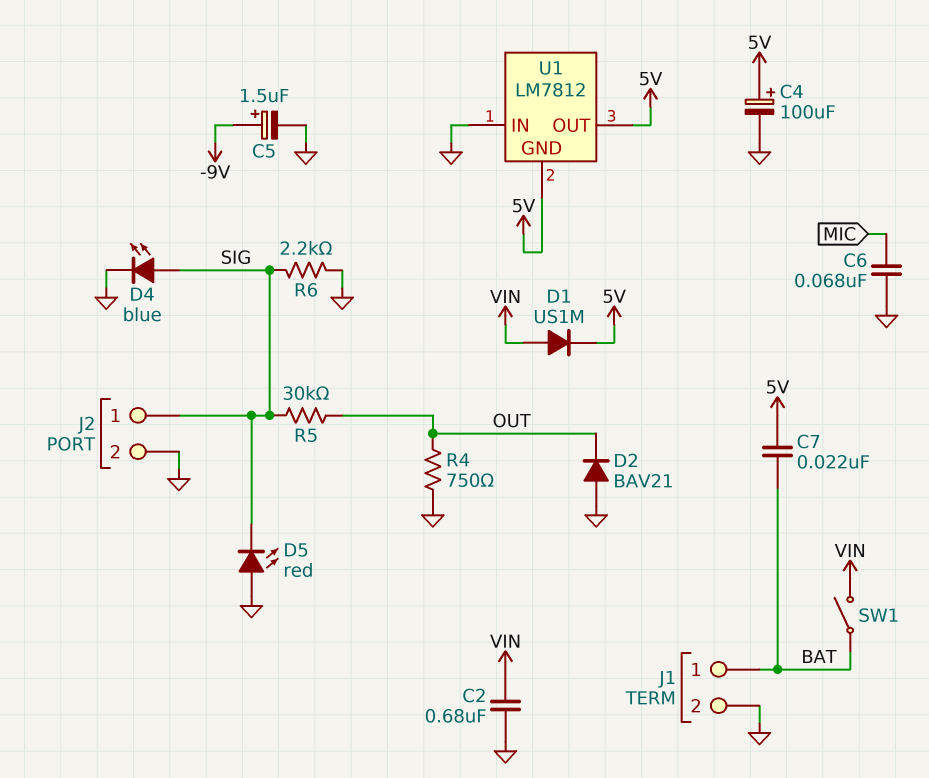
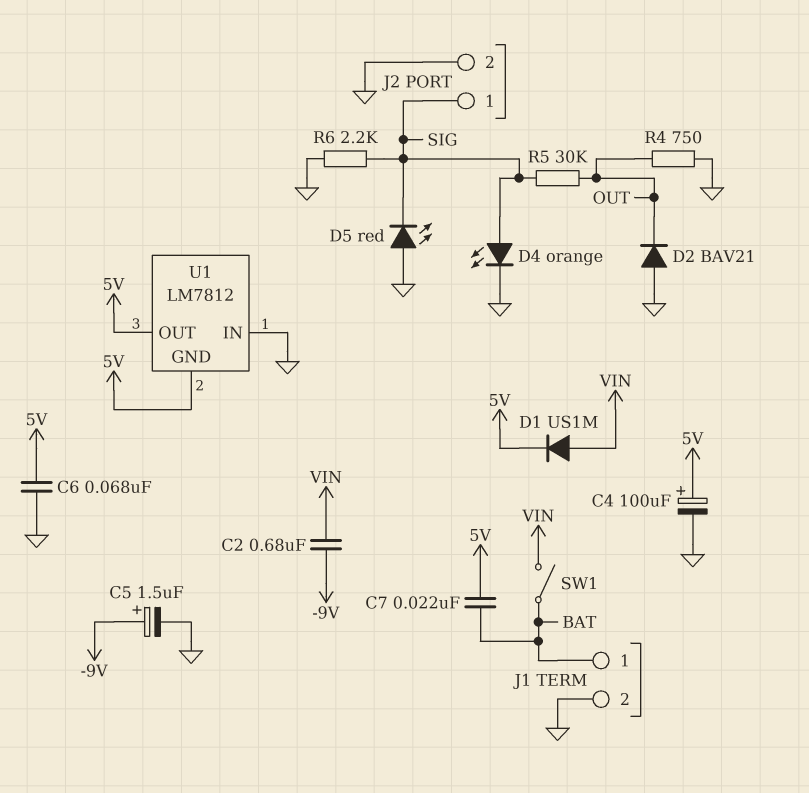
C2: 680nF (GND, VIN) -> 680nF (-9V, VIN)
C6: 68nF (GND, MIC) -> 68nF (5V, GND)
D4: LED blue (A SIG, K GND) -> LED orange (A SIG, K GND)

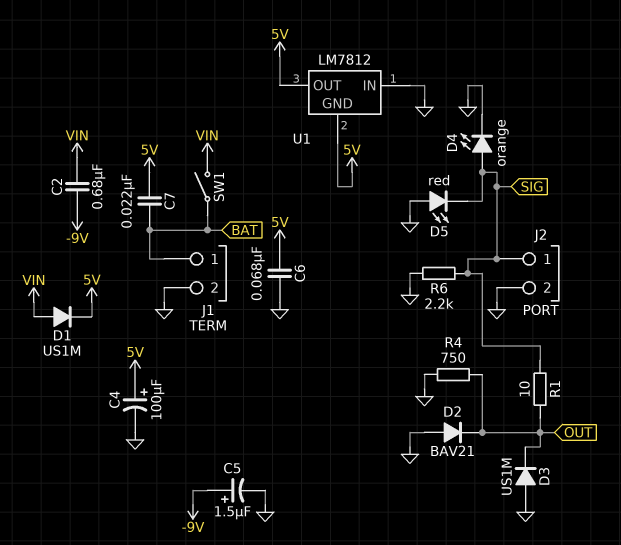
D3: none -> diode US1M (A GND, K OUT)
R1: none -> 10 (OUT, SIG)
R5: 30k (OUT, SIG) -> none

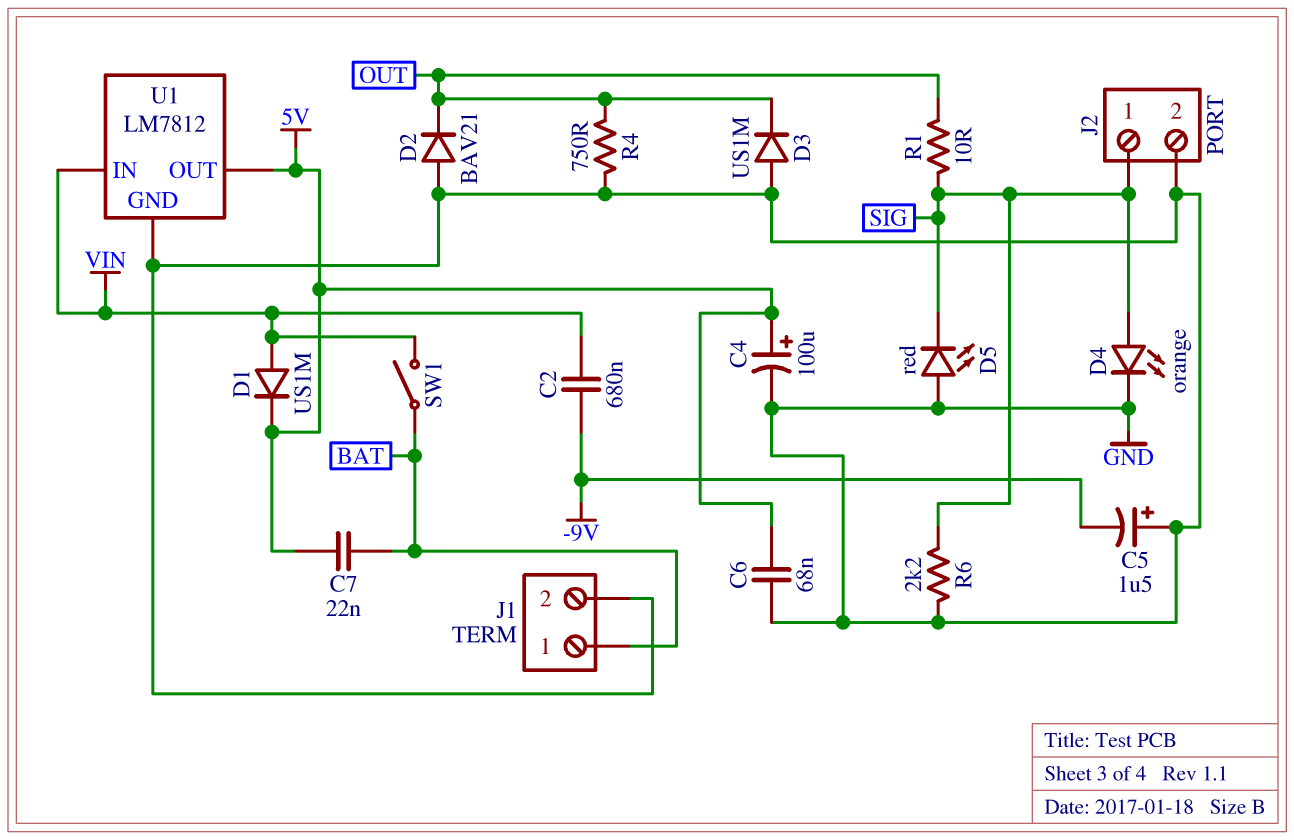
C5: 1.5uF (plus -9V, minus GND) -> 1.5uF (plus GND, minus -9V)
U1 pin GND: 5V -> GND
U1 pin IN: GND -> VIN

